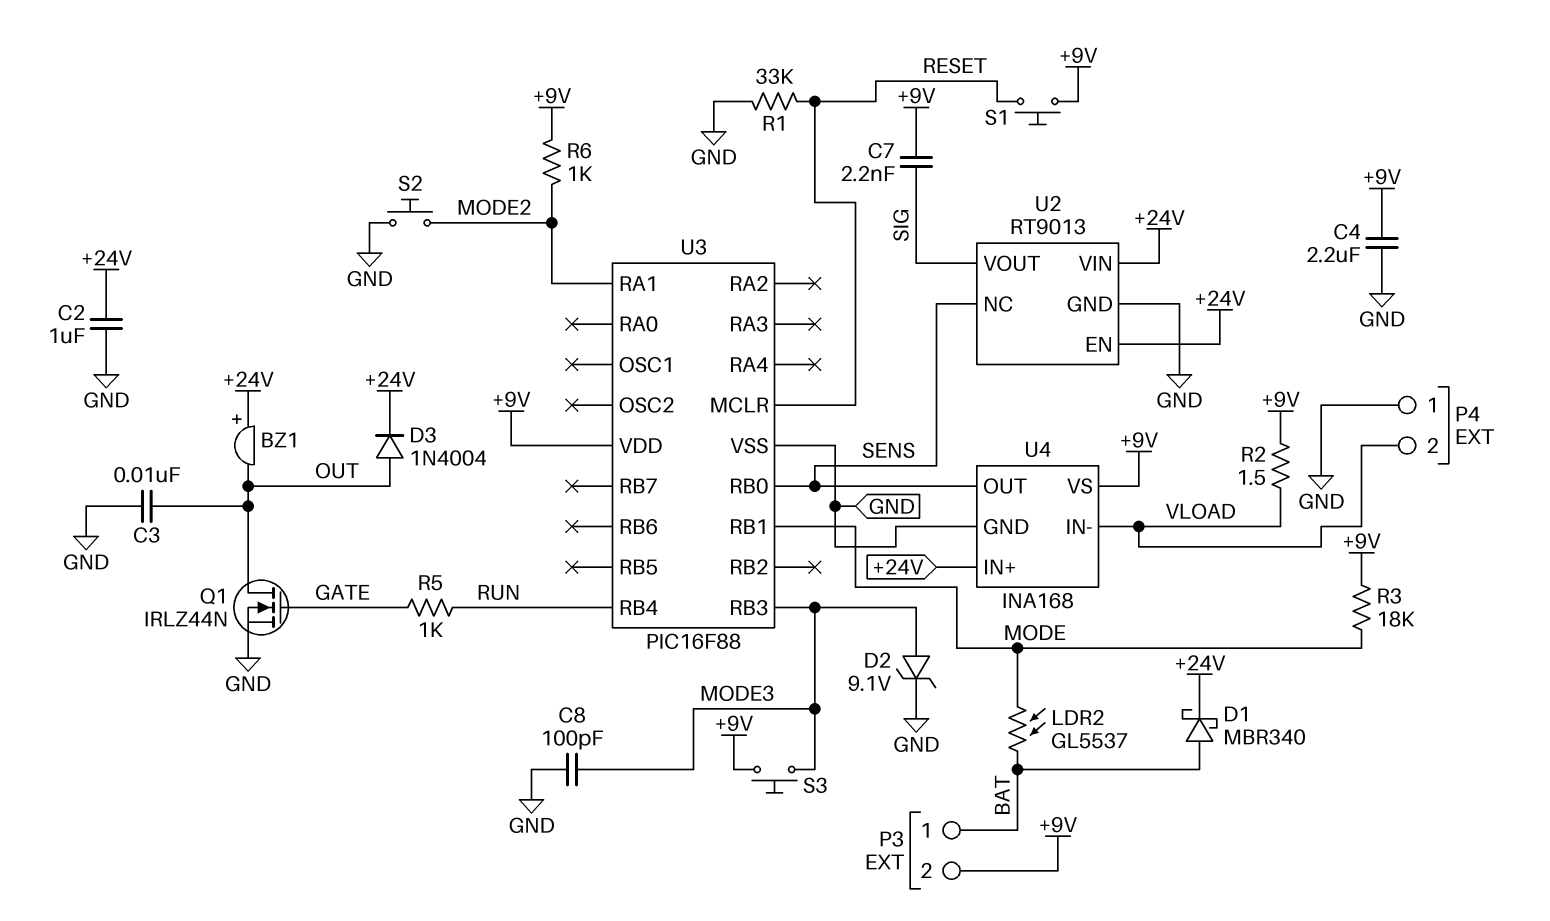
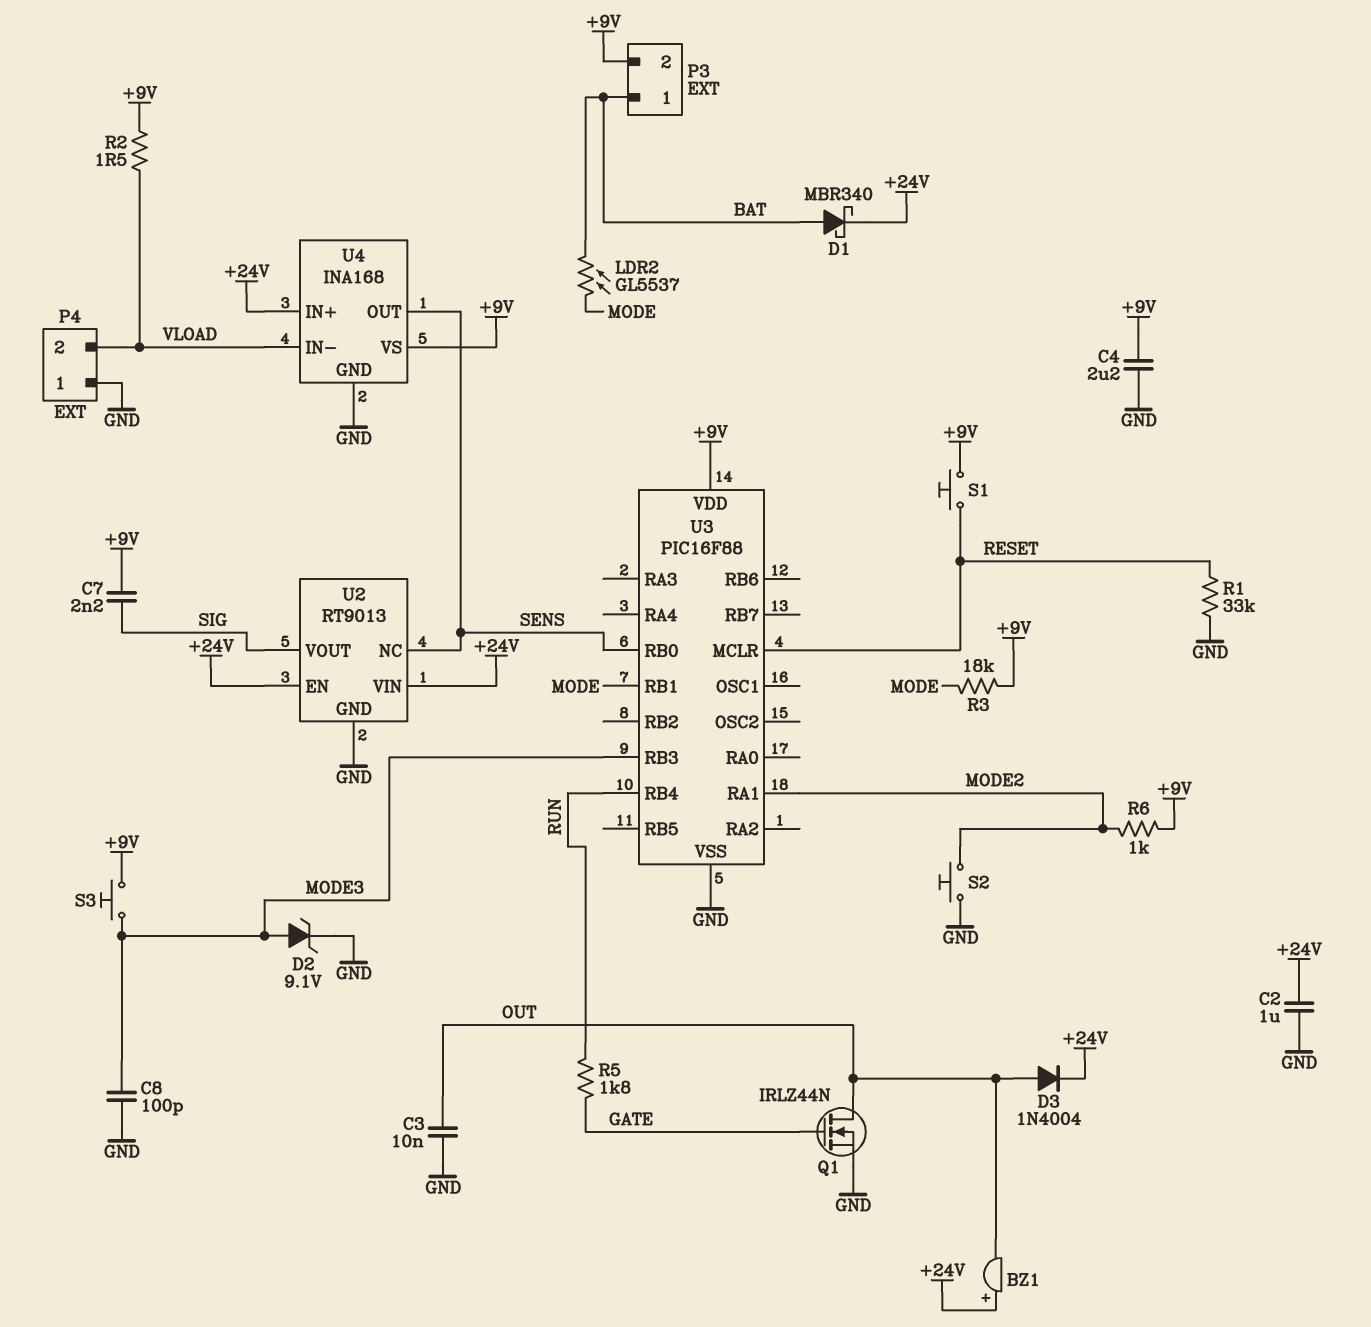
R5: 1k (GATE, RUN) -> 1.8k (GATE, RUN)

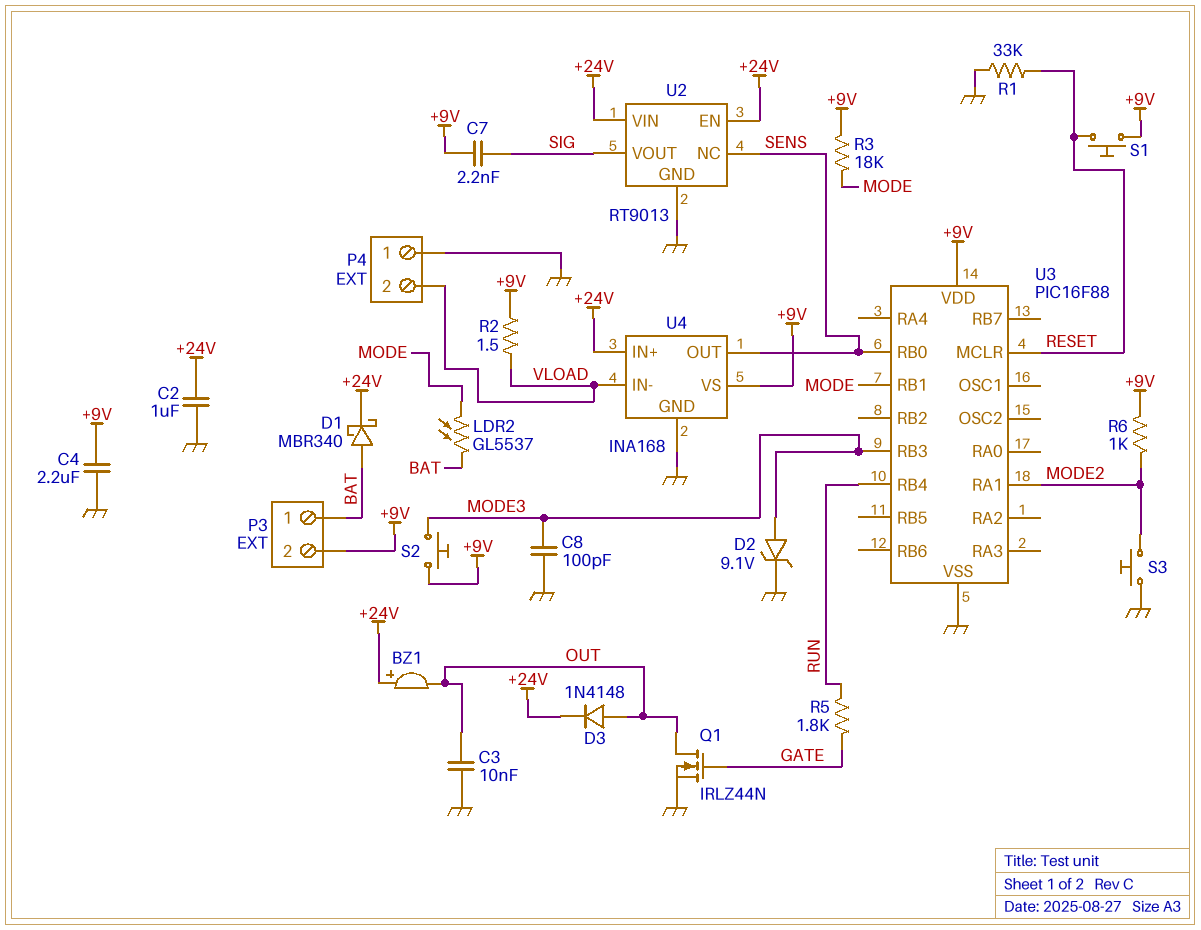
D3: diode 1N4004 (A OUT, K +24V) -> diode 1N4148 (A OUT, K +24V)
S2: button (GND, MODE2) -> button (+9V, MODE3)
S3: button (+9V, MODE3) -> button (GND, MODE2)

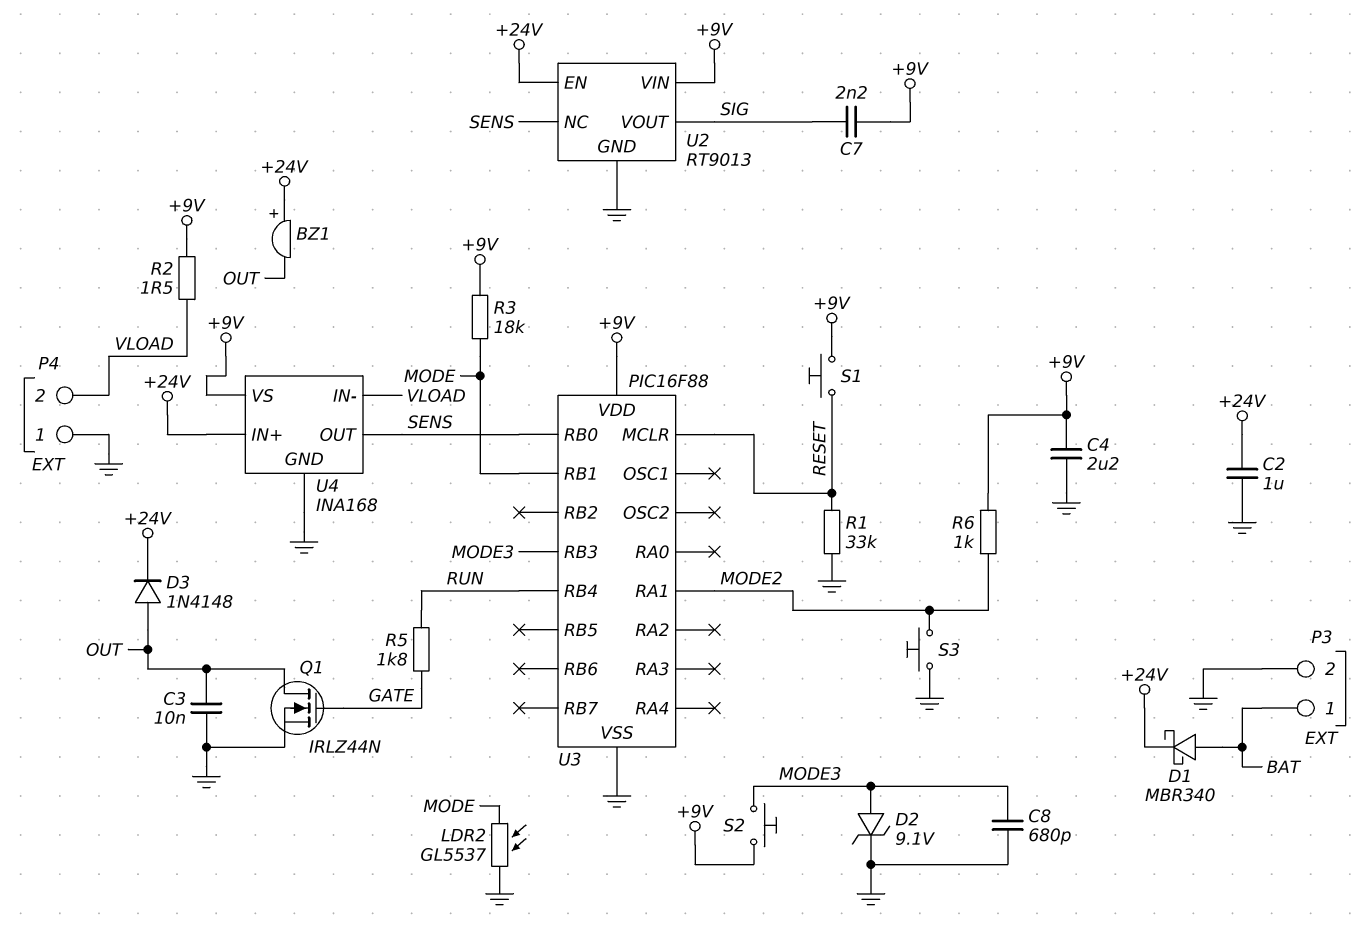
C8: 100pF (GND, MODE3) -> 680pF (GND, MODE3)
LDR2: GL5537 (BAT, MODE) -> GL5537 (GND, MODE)
P3 pin 2: +9V -> GND
U2 pin VIN: +24V -> +9V

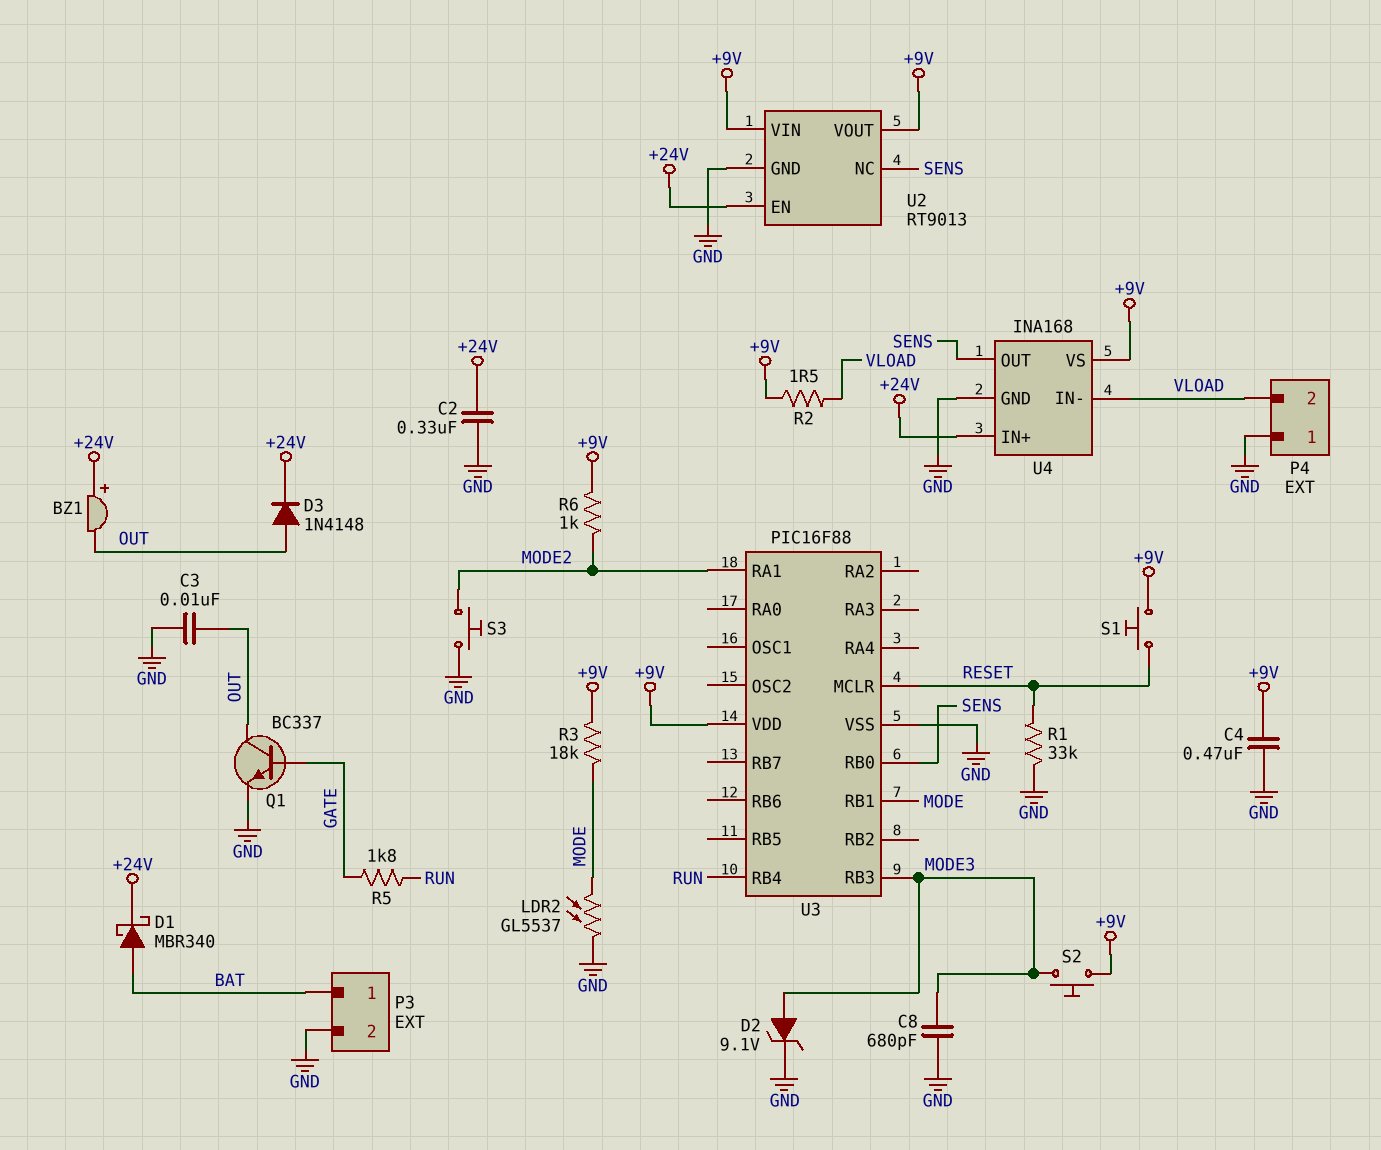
C2: 1uF (+24V, GND) -> 330nF (+24V, GND)
C4: 2.2uF (+9V, GND) -> 470nF (+9V, GND)
C7: 2.2nF (+9V, SIG) -> none
Q1: NMOS IRLZ44N (G GATE, D OUT, S GND) -> NPN BC337 (B GATE, C OUT, E GND)
U2 pin VOUT: SIG -> +9V

